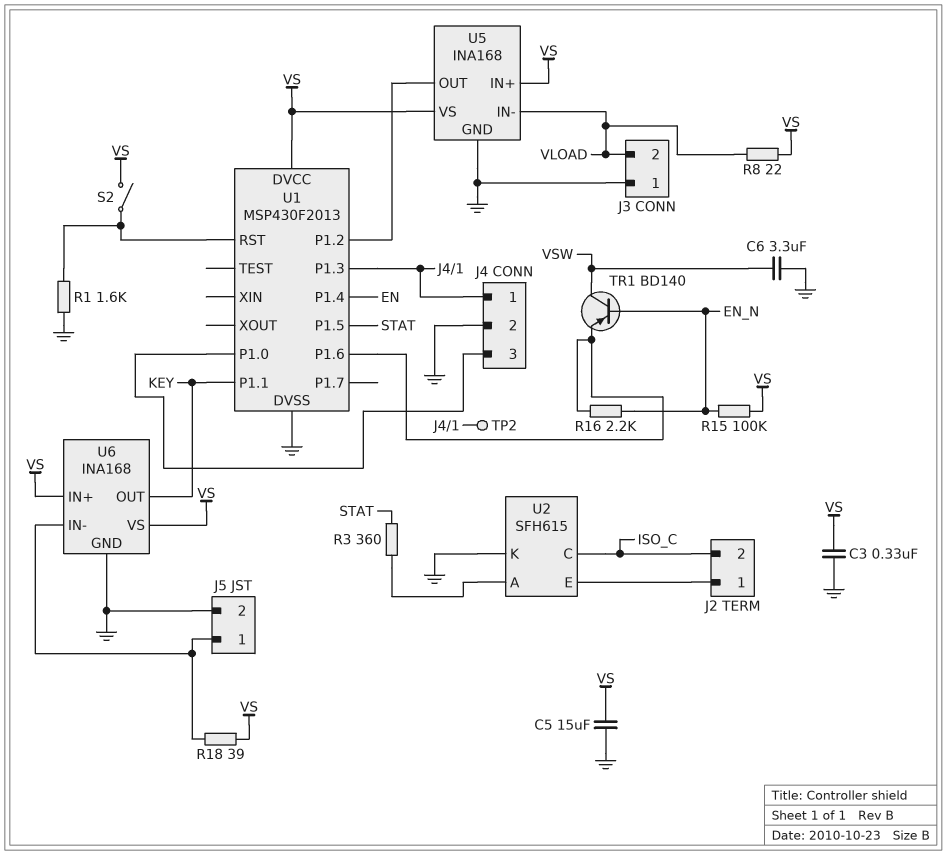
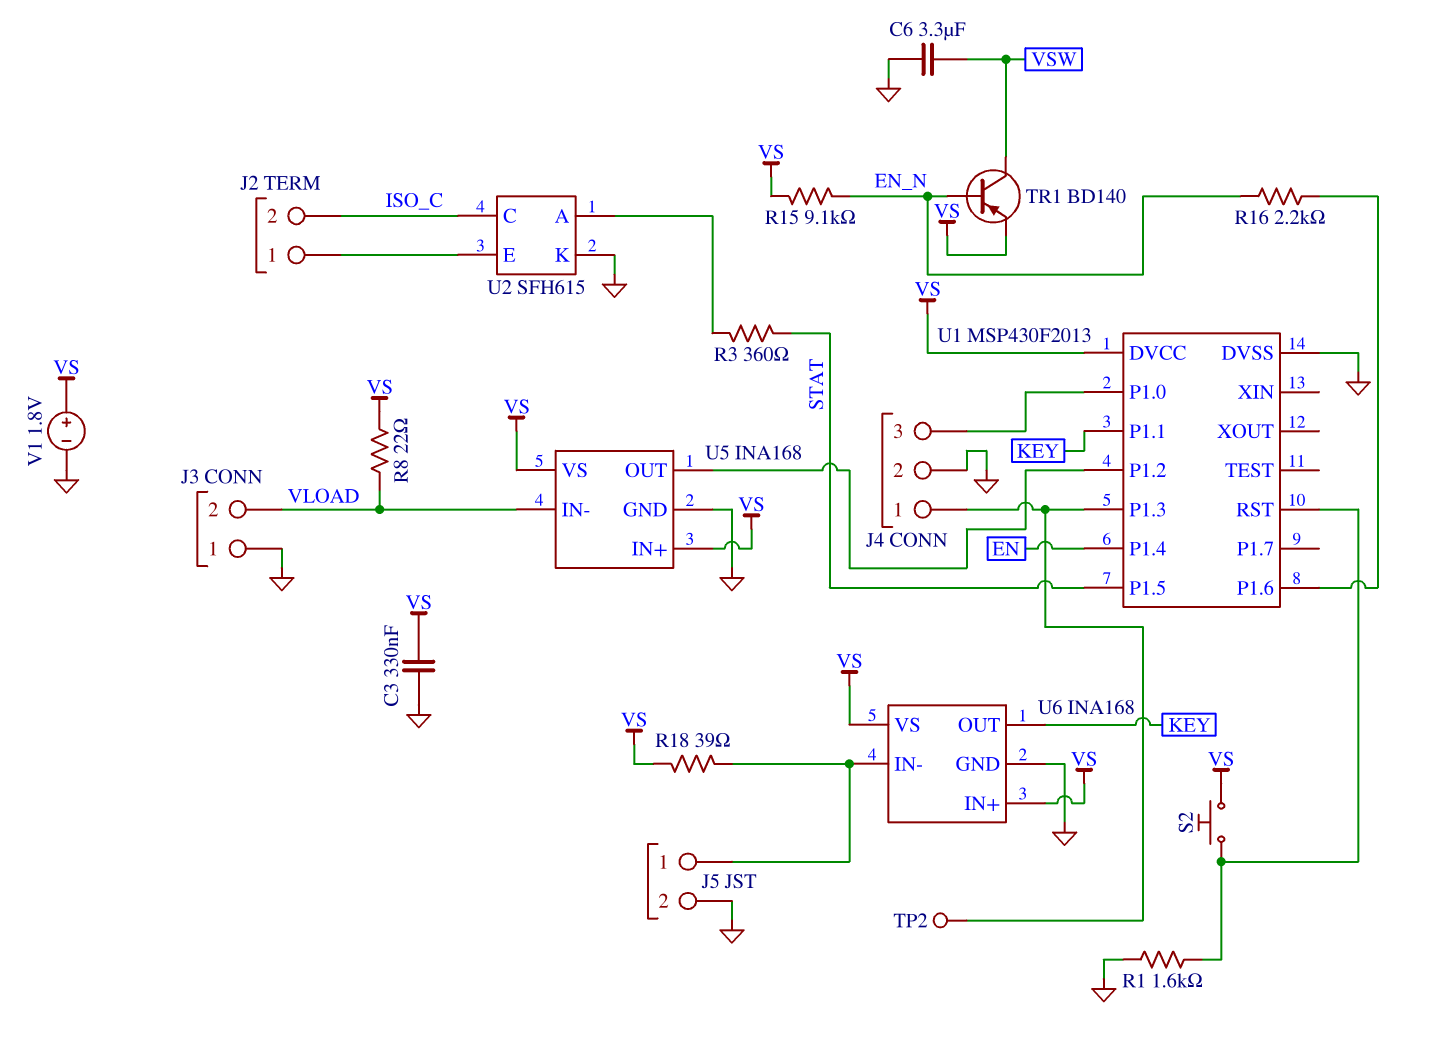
C5: 15uF (GND, VS) -> none
R15: 100k (EN_N, VS) -> 9.1k (EN_N, VS)
S2: switch (U1/RST, VS) -> button (U1/RST, VS)
TR1: PNP BD140 (B EN_N, C VSW, E U1/P1.6) -> PNP BD140 (B EN_N, C VSW, E VS)
V1: none -> 1.8V (plus VS, minus GND)

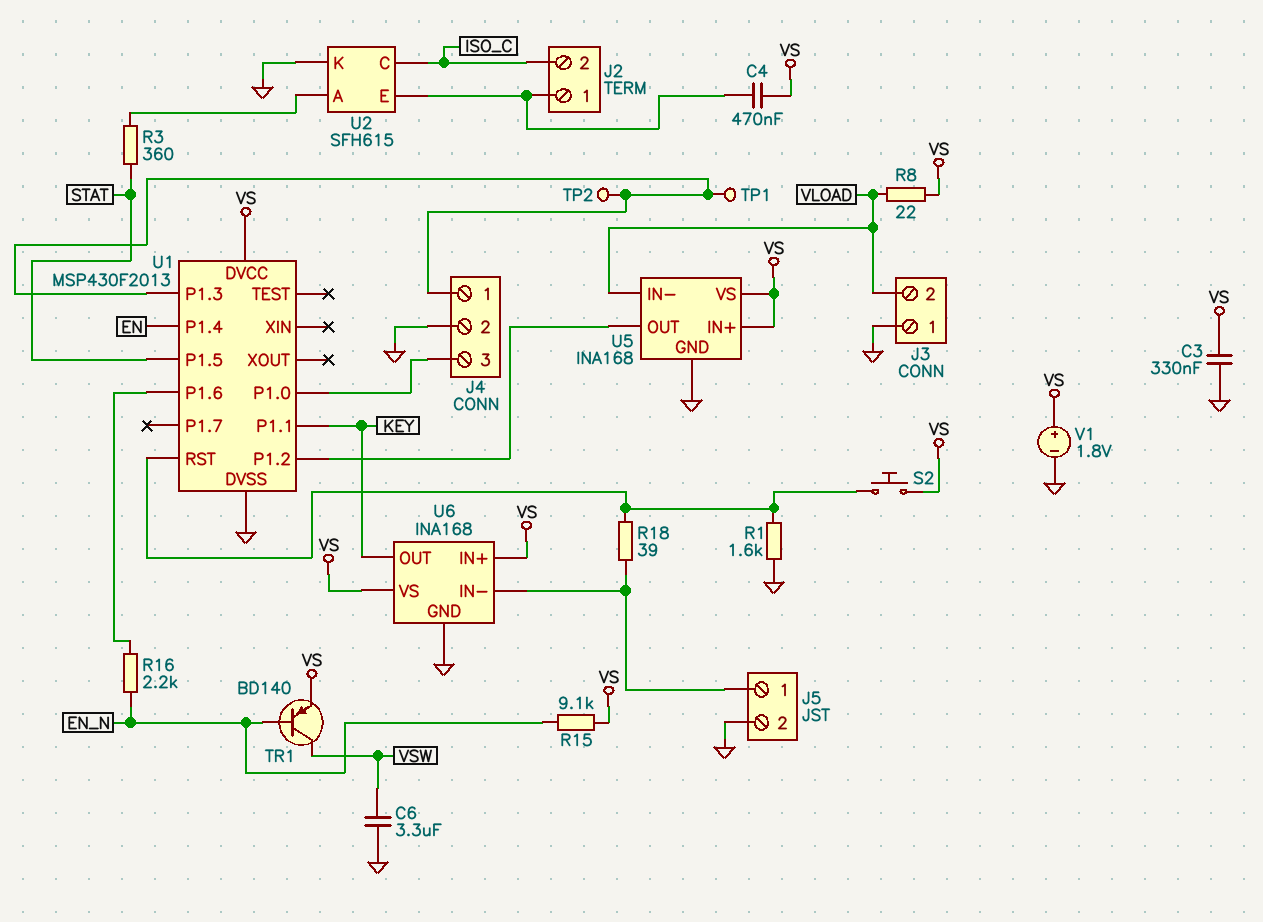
C4: none -> 470nF (J2/1, VS)
R18: 39 (J5/1, VS) -> 39 (J5/1, U1/RST)
TP1: none -> test point (J4/1)

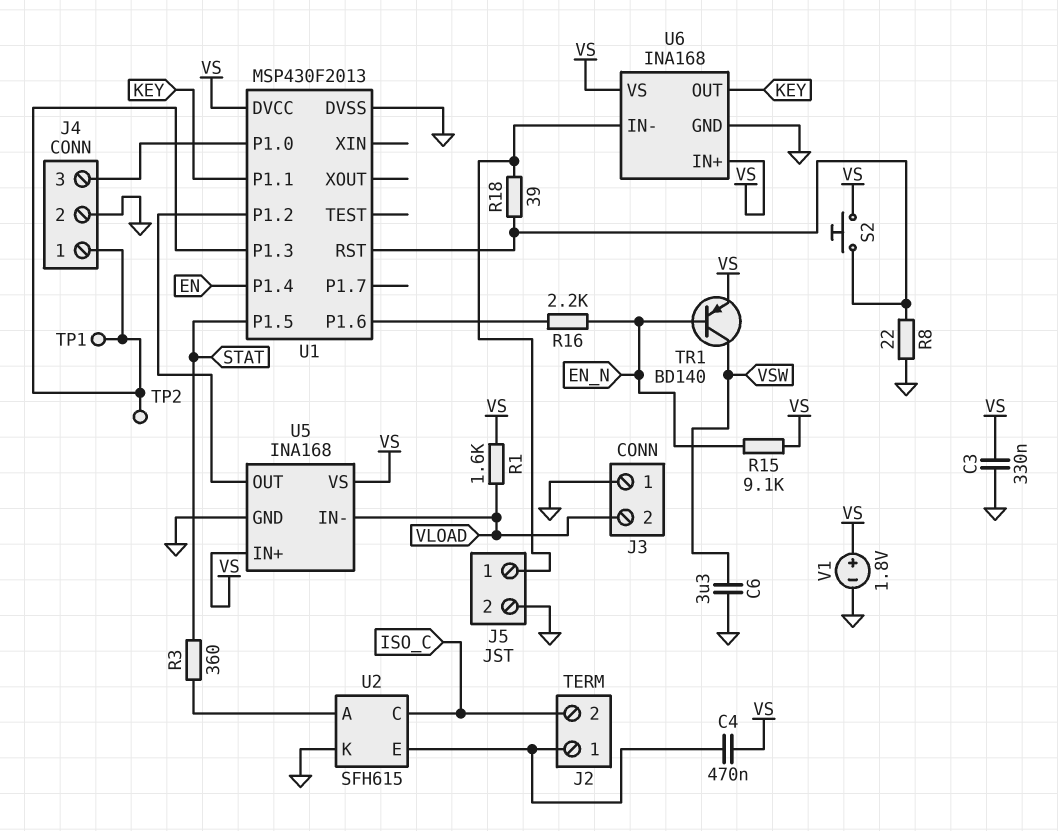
R1: 1.6k (GND, U1/RST) -> 1.6k (VLOAD, VS)
R8: 22 (VLOAD, VS) -> 22 (GND, U1/RST)

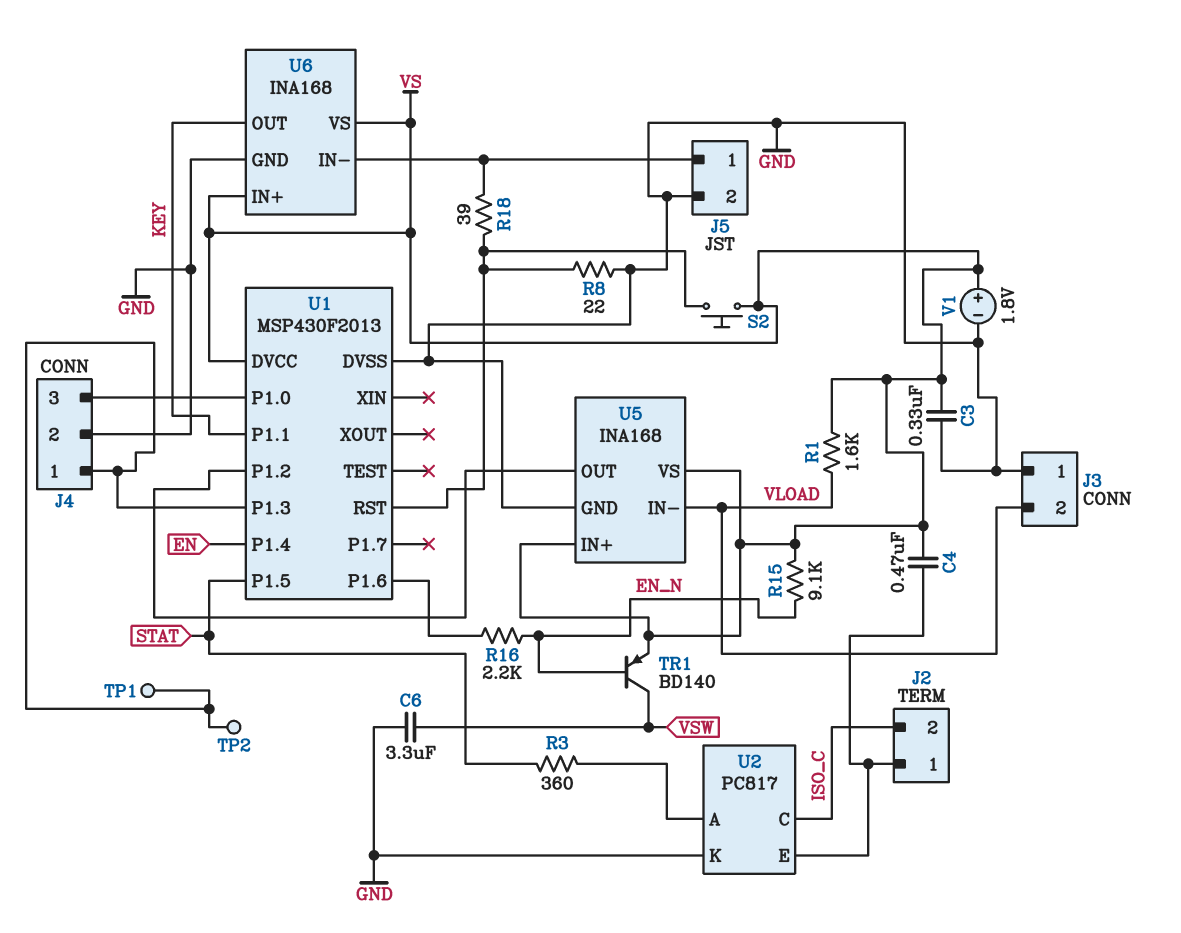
U2: SFH615 -> PC817

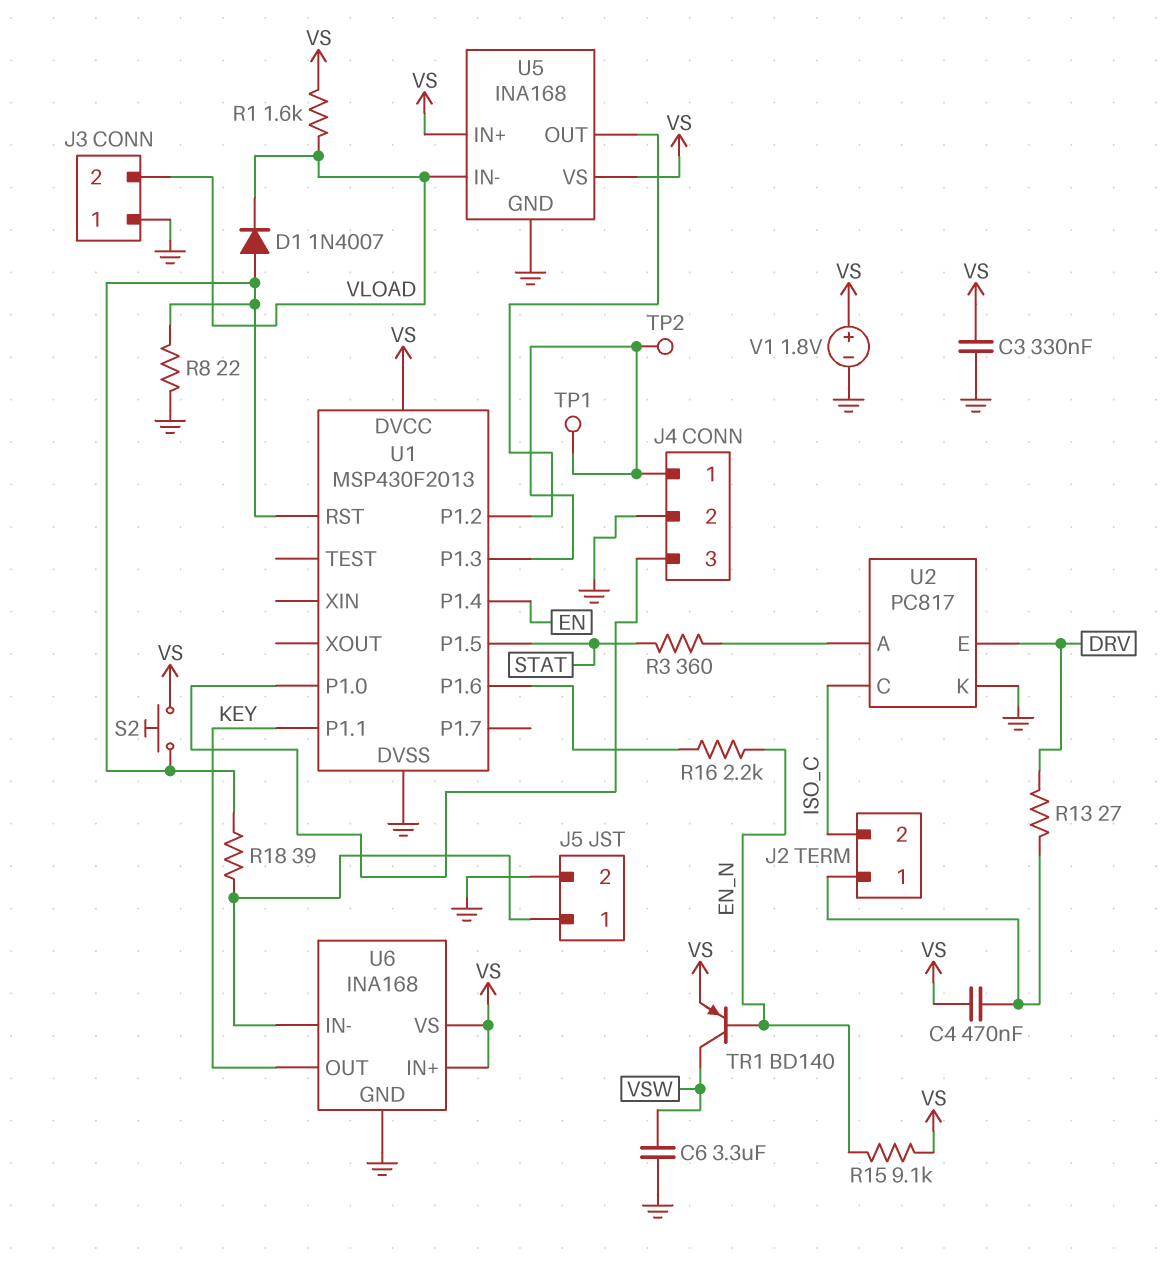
D1: none -> diode 1N4007 (A U1/RST, K VLOAD)
R13: none -> 27 (DRV, J2/1)
U2 pin E: J2/1 -> DRV

